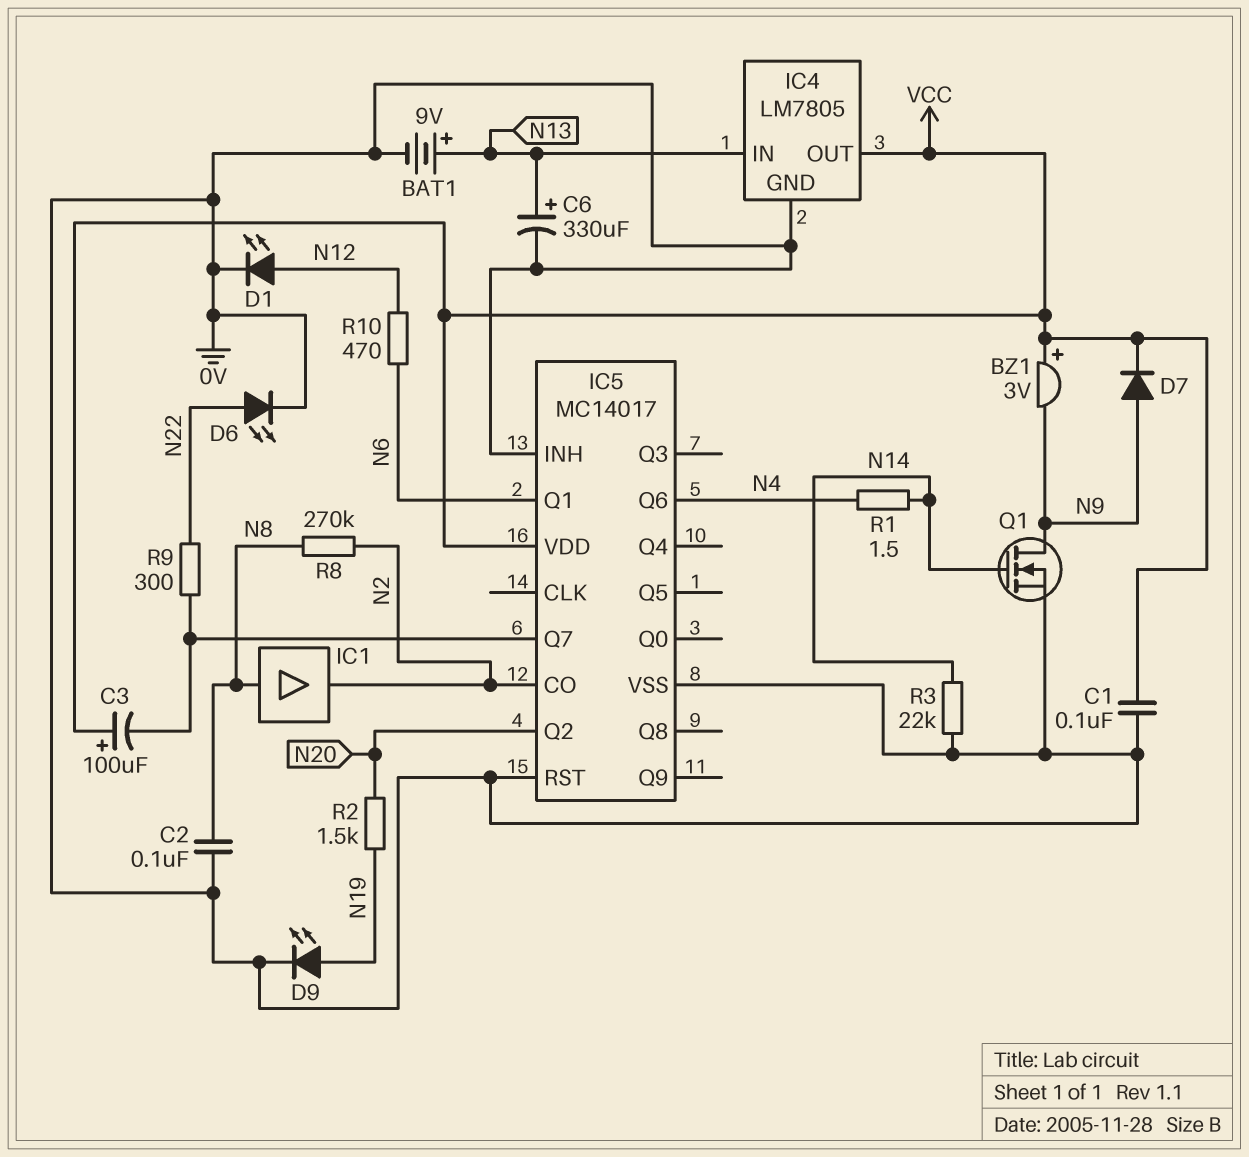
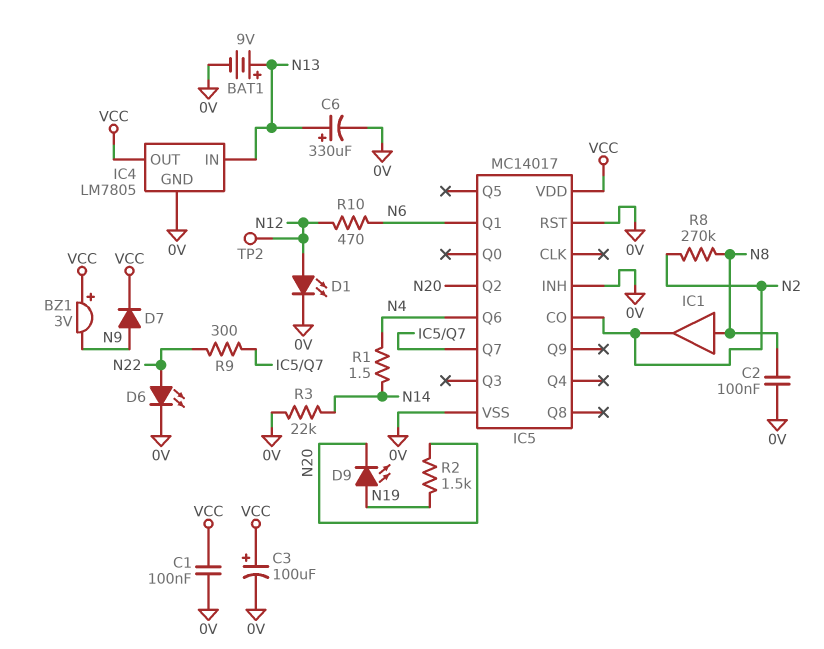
C3: 100uF (plus VCC, minus IC5/Q7) -> 100uF (plus VCC, minus 0V)
D9: LED (A N19, K 0V) -> LED (A N19, K N20)
Q1: NMOS (G N14, D N9, S 0V) -> none
TP2: none -> test point (N12)

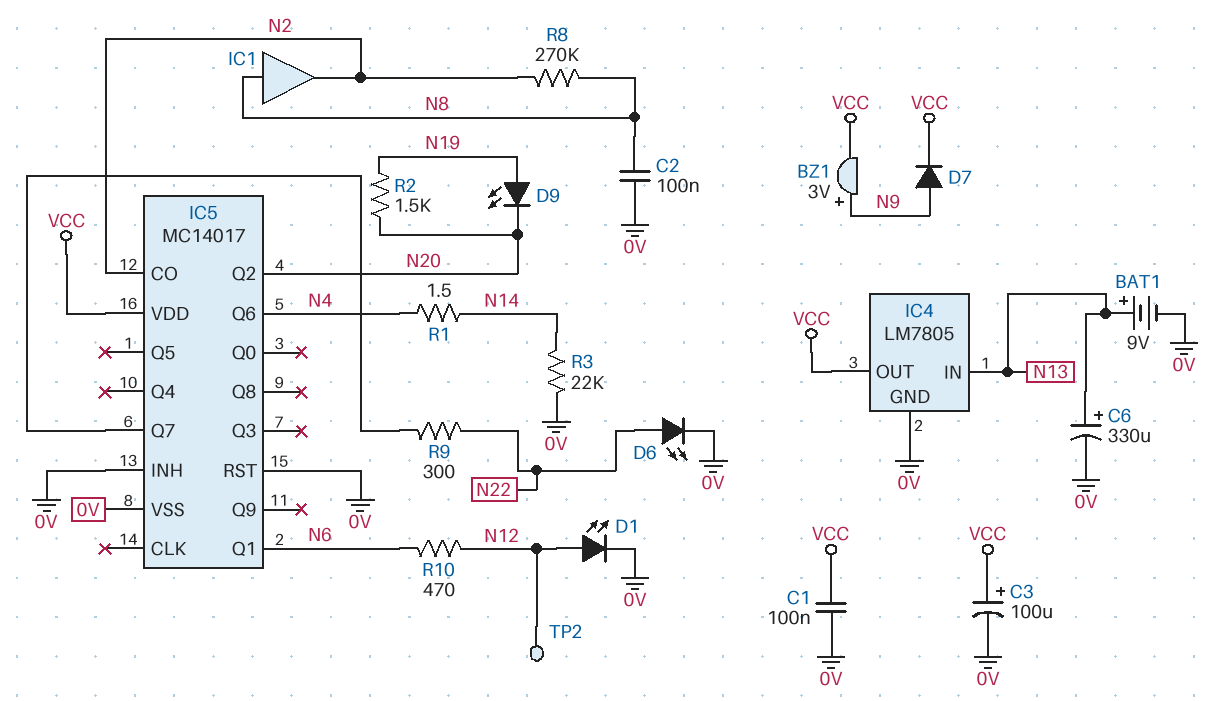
BZ1: buzzer 3V (plus VCC, minus N9) -> buzzer 3V (plus N9, minus VCC)

